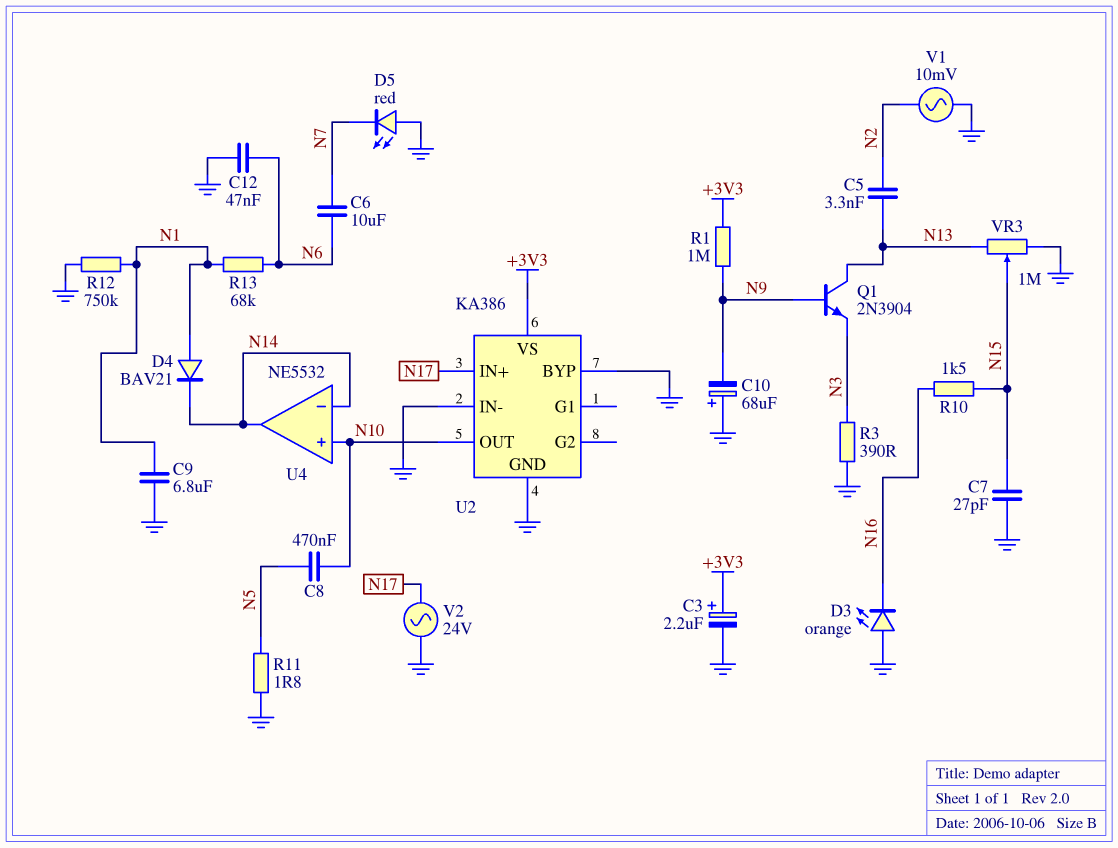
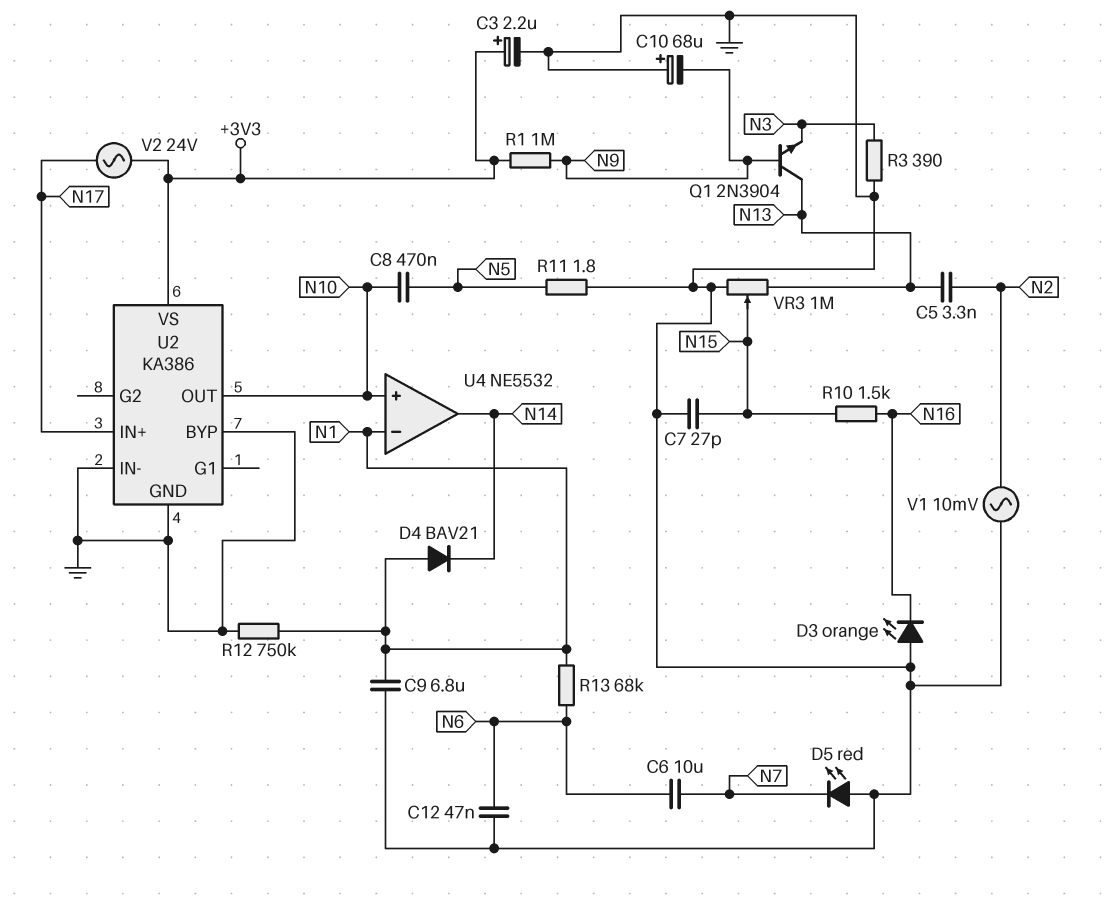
U4 pin in-: N14 -> N1
V2: AC 24V (GND, N17) -> AC 24V (+3V3, N17)

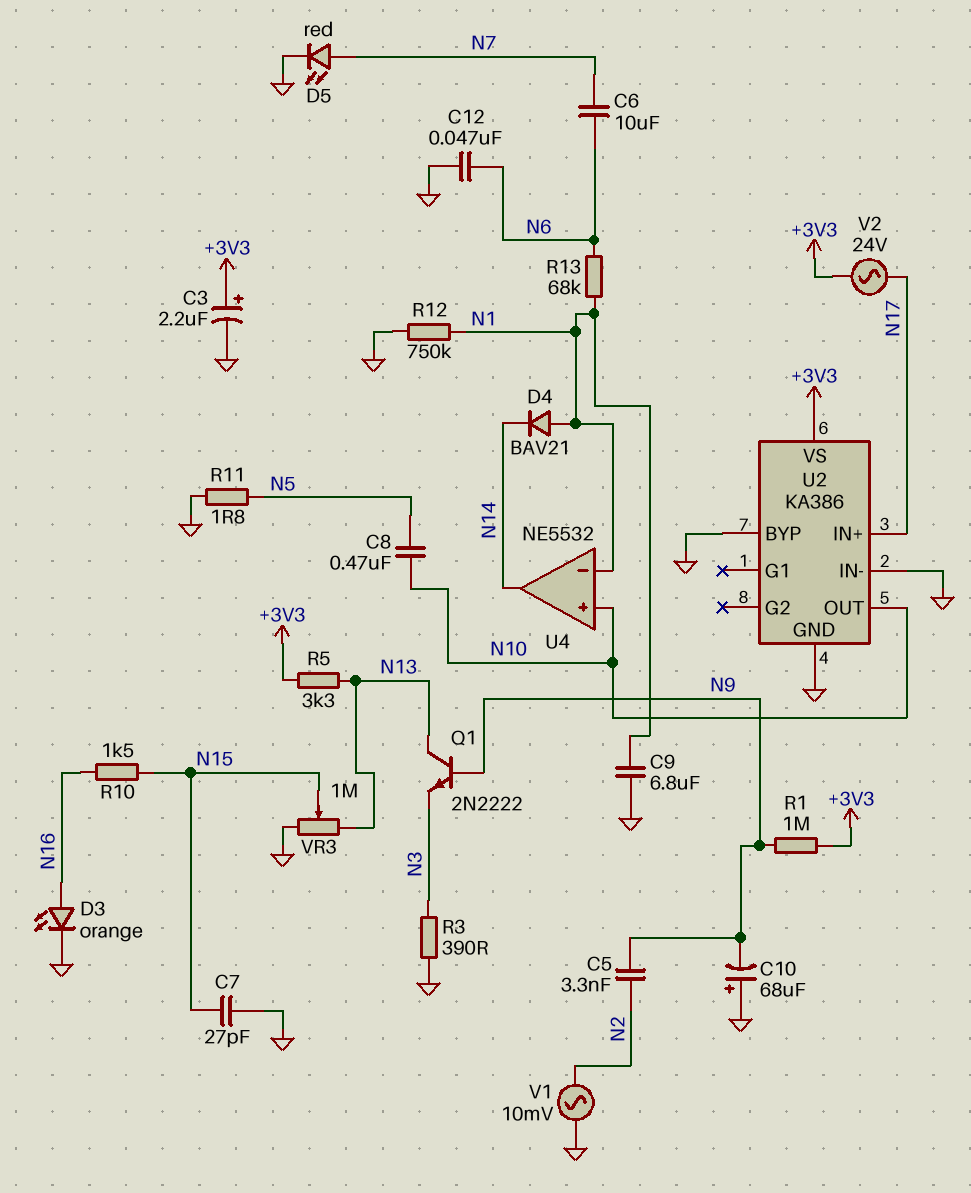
C5: 3.3nF (N2, N13) -> 3.3nF (N2, N9)
D3: LED orange (A GND, K N16) -> LED orange (A N16, K GND)
D5: LED red (A GND, K N7) -> LED red (A N7, K GND)
Q1: NPN 2N3904 (B N9, C N13, E N3) -> NPN 2N2222 (B N9, C N13, E N3)
R5: none -> 3.3k (+3V3, N13)

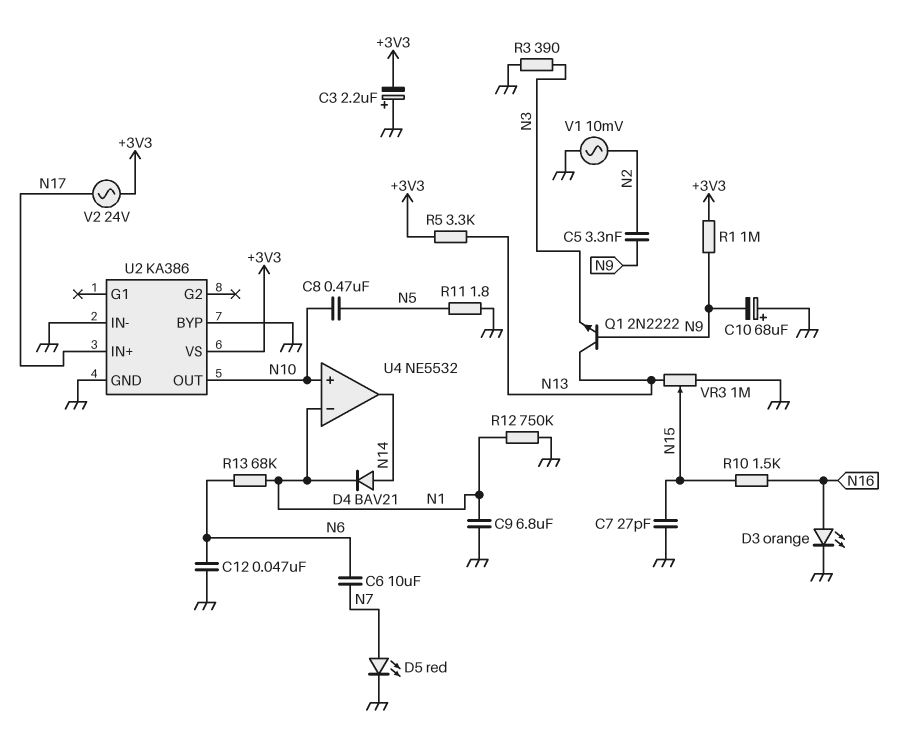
C3: 2.2uF (plus +3V3, minus GND) -> 2.2uF (plus GND, minus +3V3)
D4: diode BAV21 (A N1, K N14) -> diode BAV21 (A N14, K N1)

